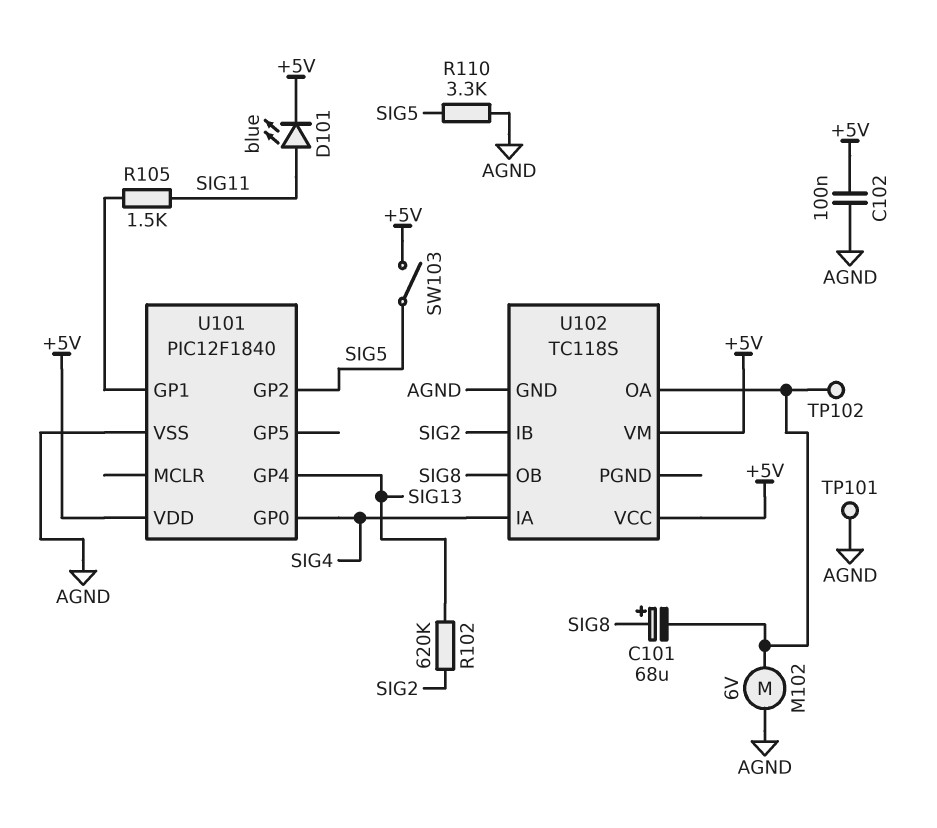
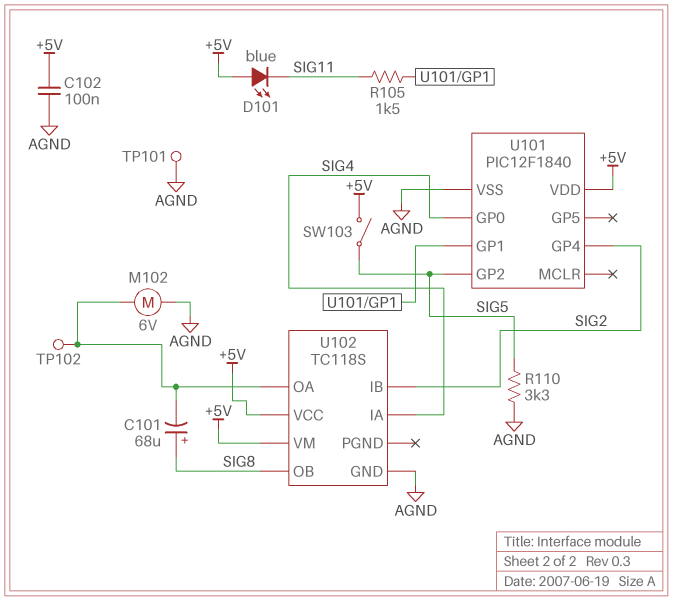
D101: LED blue (A SIG11, K +5V) -> LED blue (A +5V, K SIG11)
R102: 620k (SIG2, SIG13) -> none
U101 pin GP4: SIG13 -> SIG2

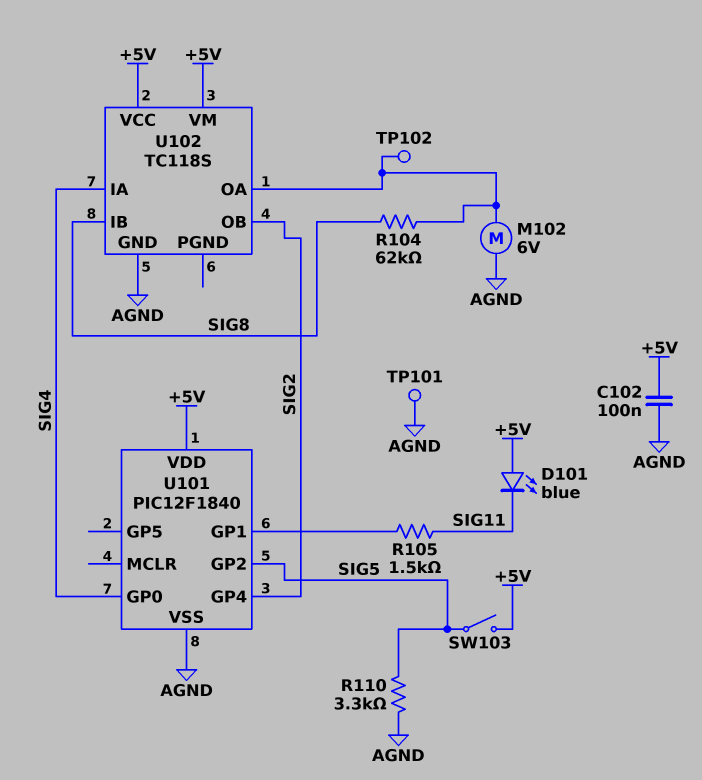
C101: 68uF (plus SIG8, minus U102/OA) -> none
R104: none -> 62k (SIG8, U102/OA)
U102 pin IB: SIG2 -> SIG8
U102 pin OB: SIG8 -> SIG2

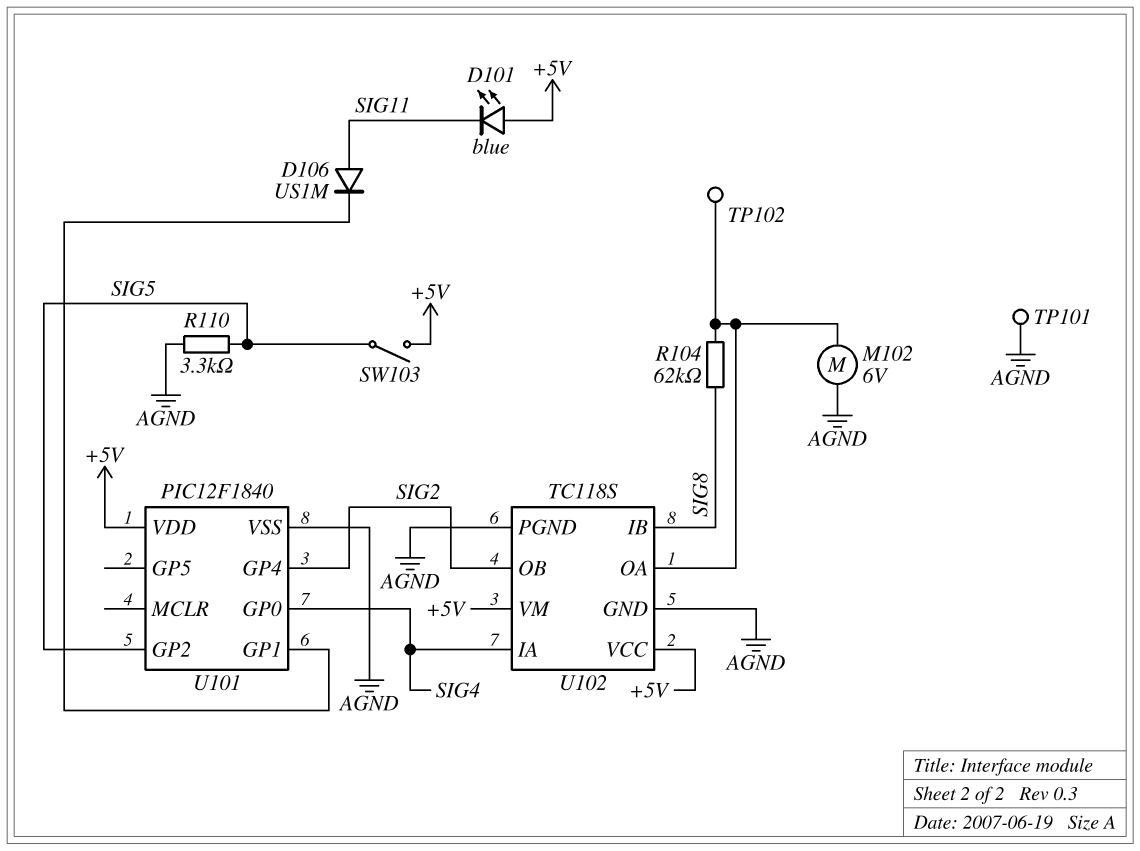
C102: 100nF (+5V, AGND) -> none
D106: none -> diode US1M (A SIG11, K U101/GP1)
R105: 1.5k (SIG11, U101/GP1) -> none
U102 pin PGND: none -> AGND

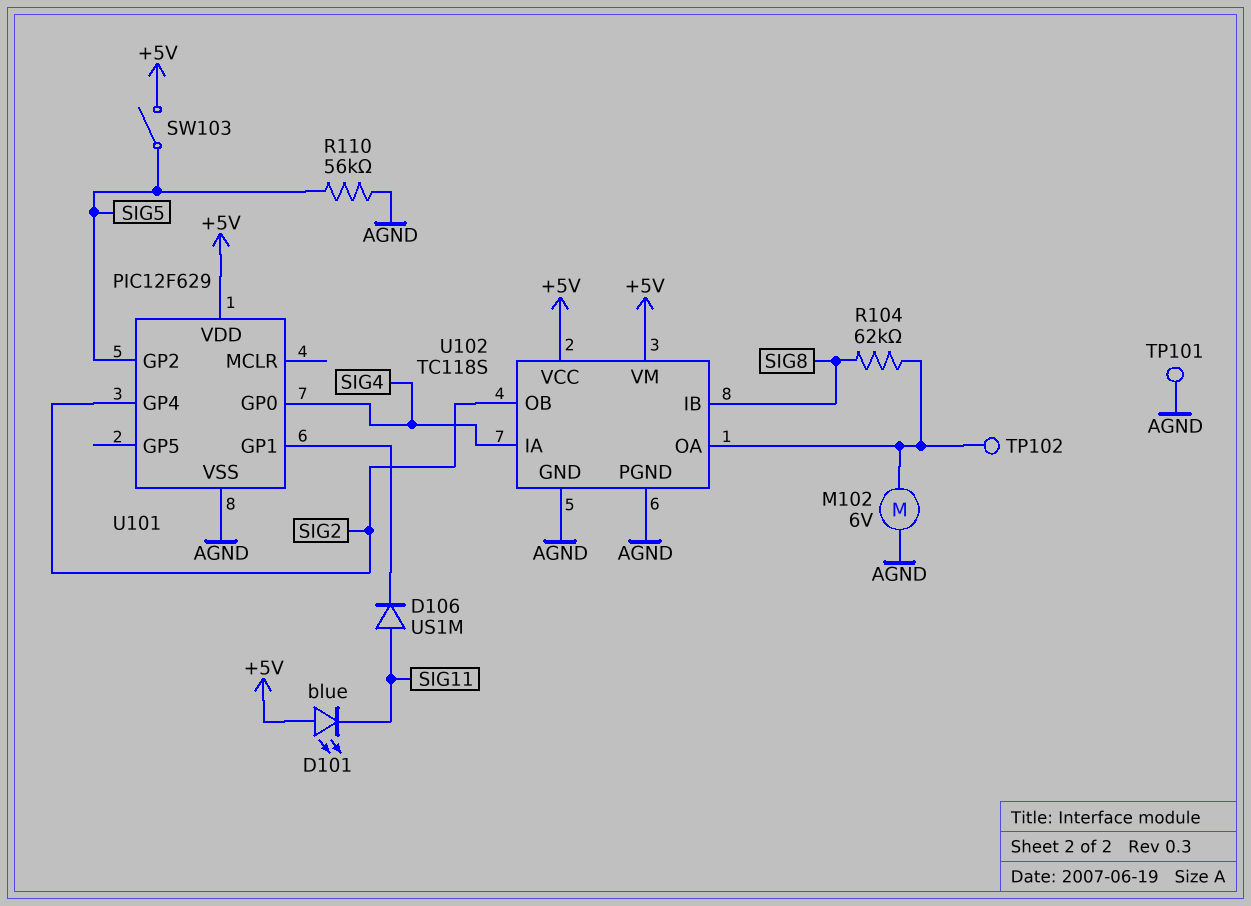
R110: 3.3k (AGND, SIG5) -> 56k (AGND, SIG5)
U101: PIC12F1840 -> PIC12F629

